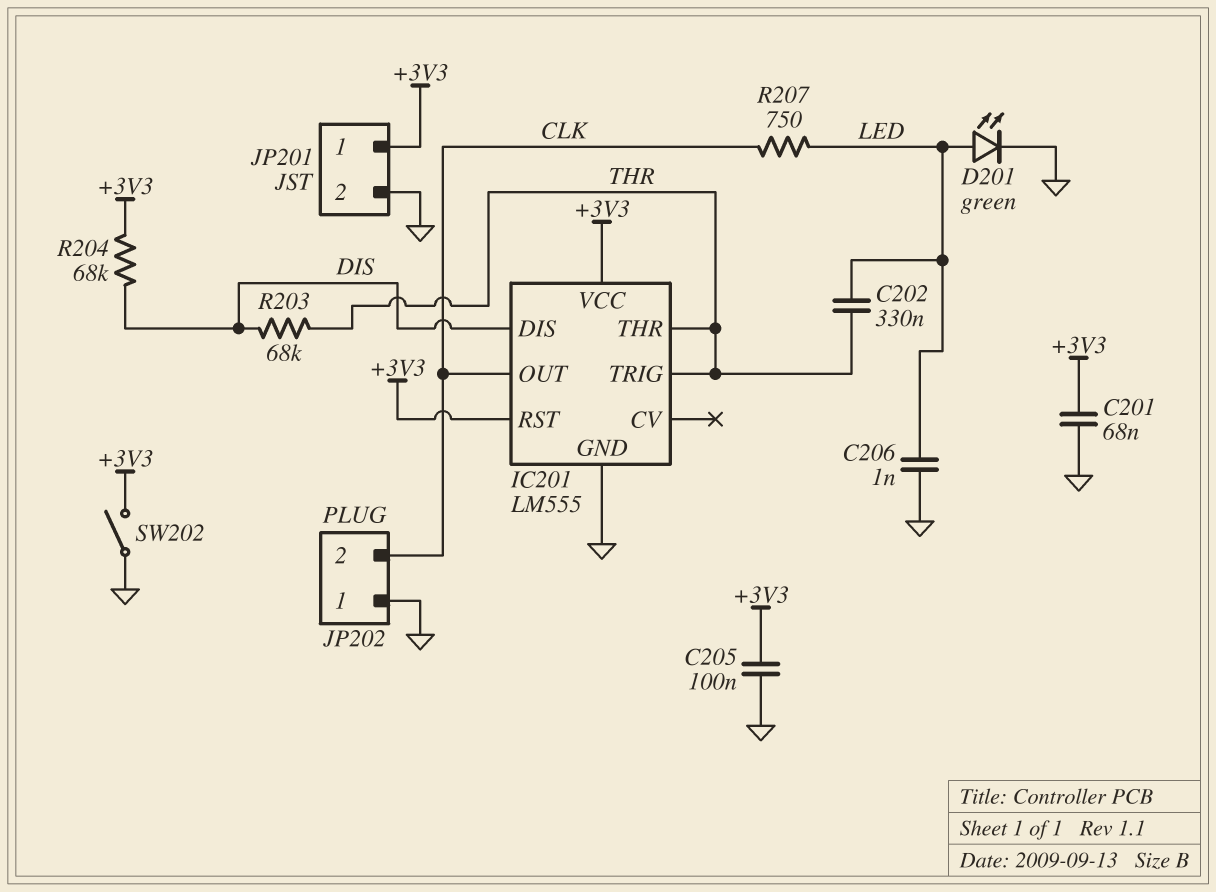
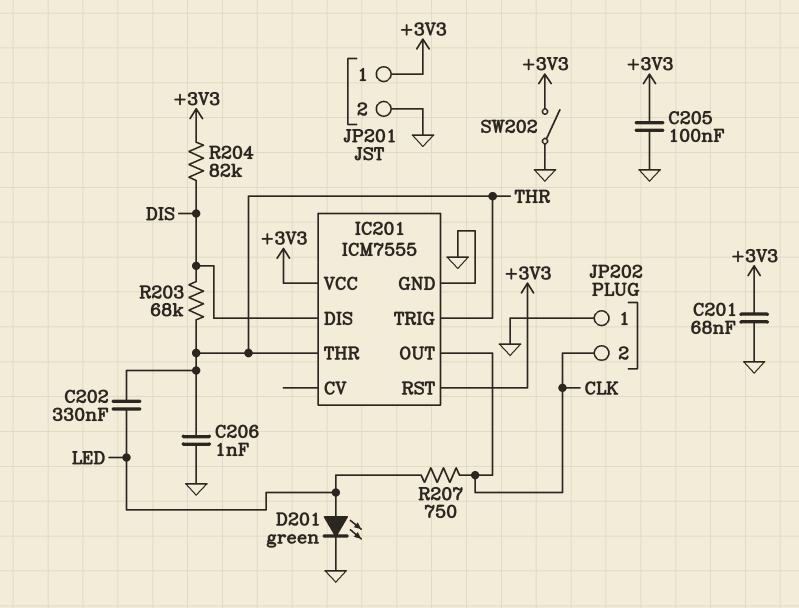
C206: 1nF (GND, LED) -> 1nF (GND, THR)
IC201: LM555 -> ICM7555
R204: 68k (+3V3, DIS) -> 82k (+3V3, DIS)

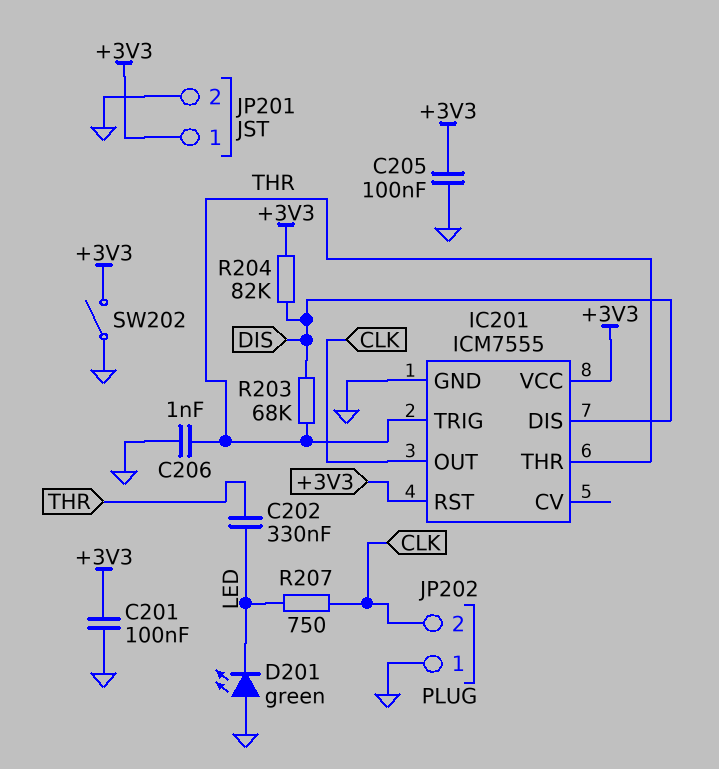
C201: 68nF (+3V3, GND) -> 100nF (+3V3, GND)
D201: LED green (A LED, K GND) -> LED green (A GND, K LED)

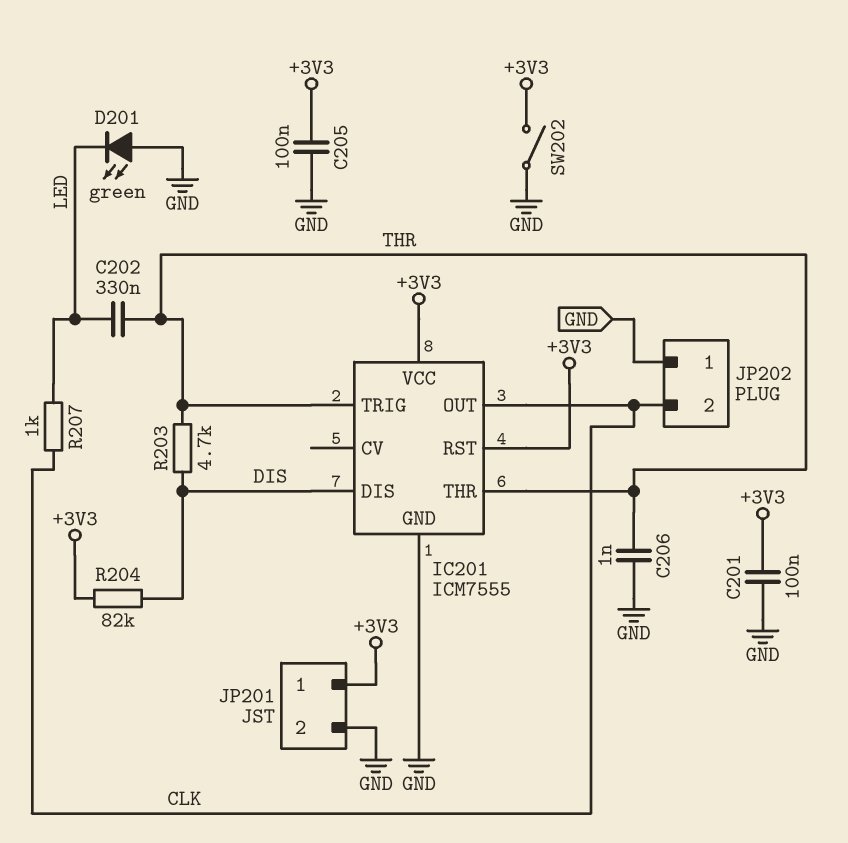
R203: 68k (DIS, THR) -> 4.7k (DIS, THR)
R207: 750 (CLK, LED) -> 1k (CLK, LED)

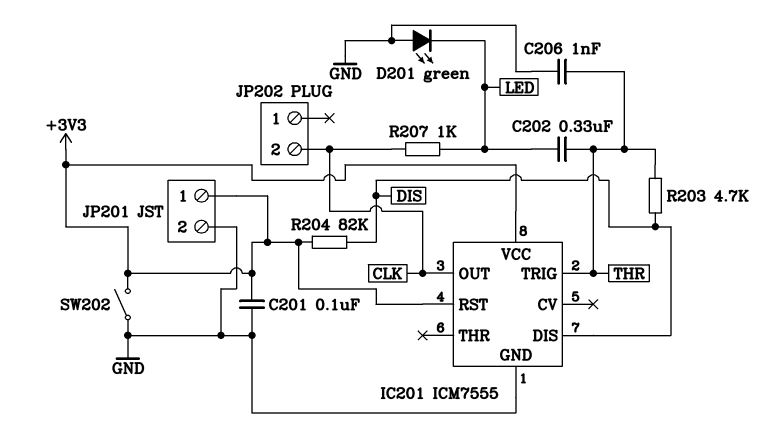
C205: 100nF (+3V3, GND) -> none
IC201 pin THR: THR -> none
JP202 pin 1: GND -> none

